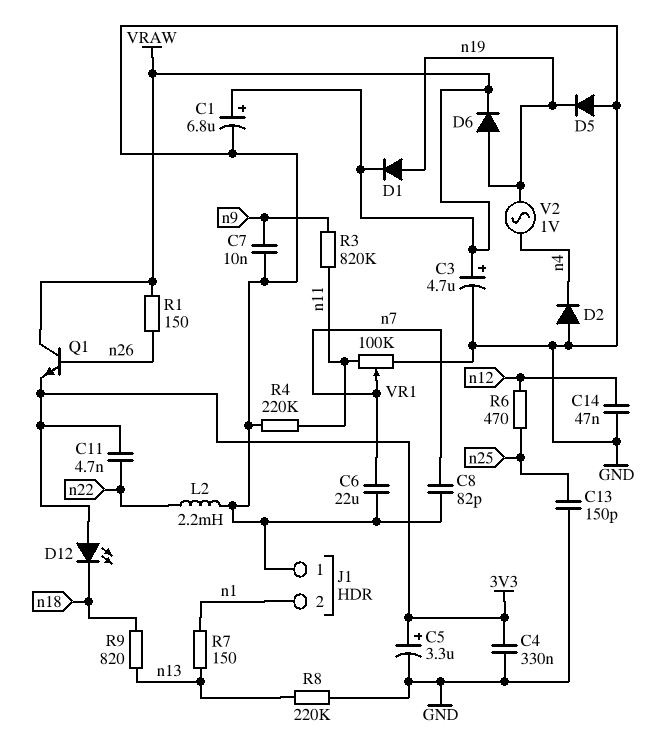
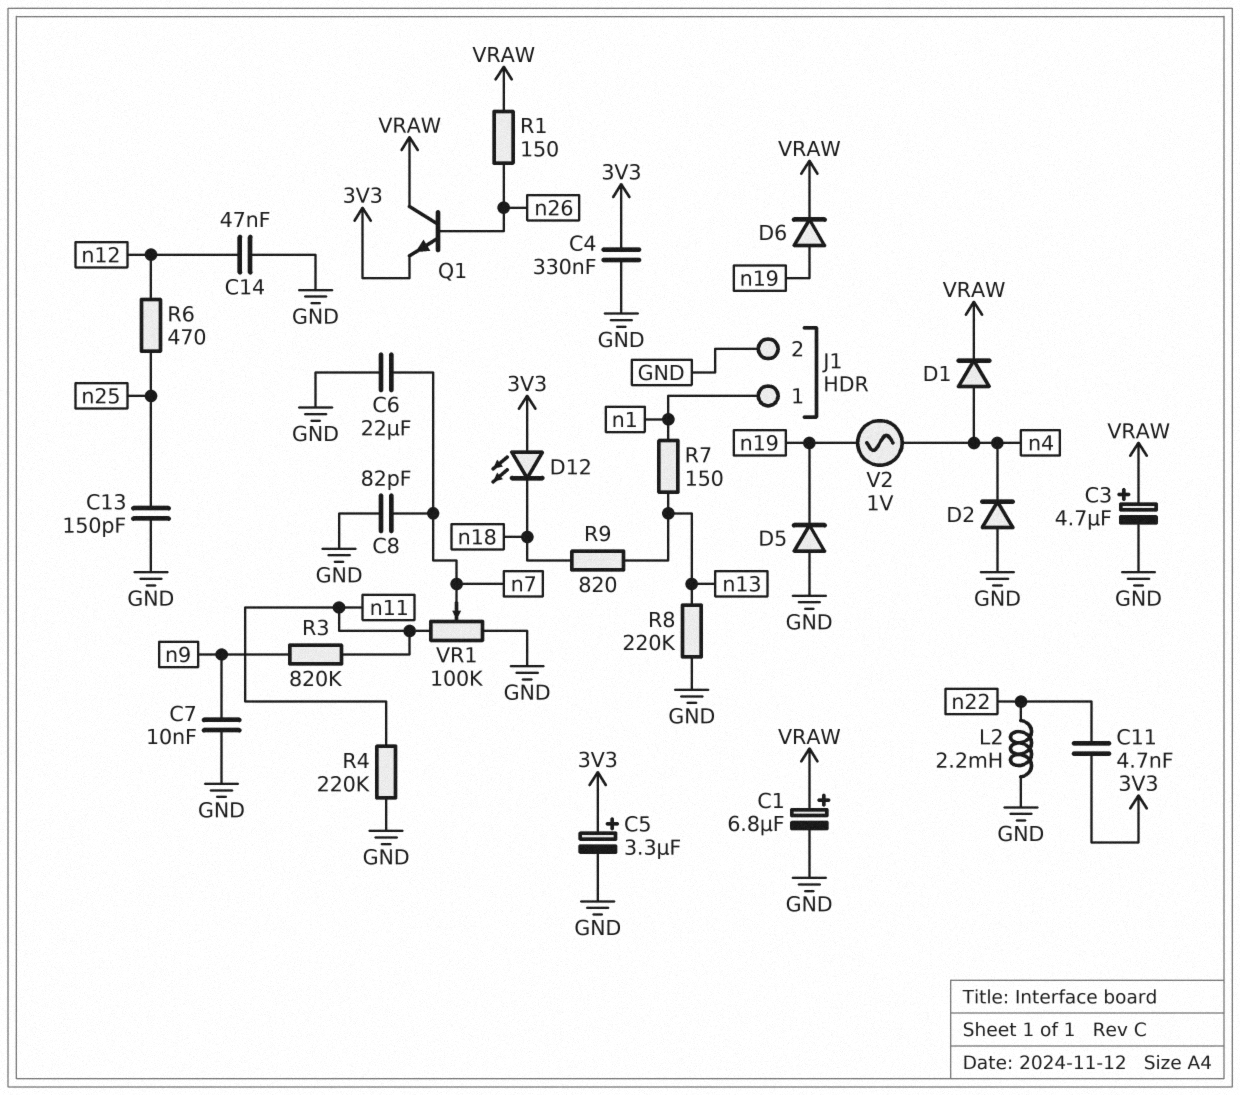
D1: diode (A n19, K VRAW) -> diode (A n4, K VRAW)
J1 pin 1: GND -> n1
J1 pin 2: n1 -> GND

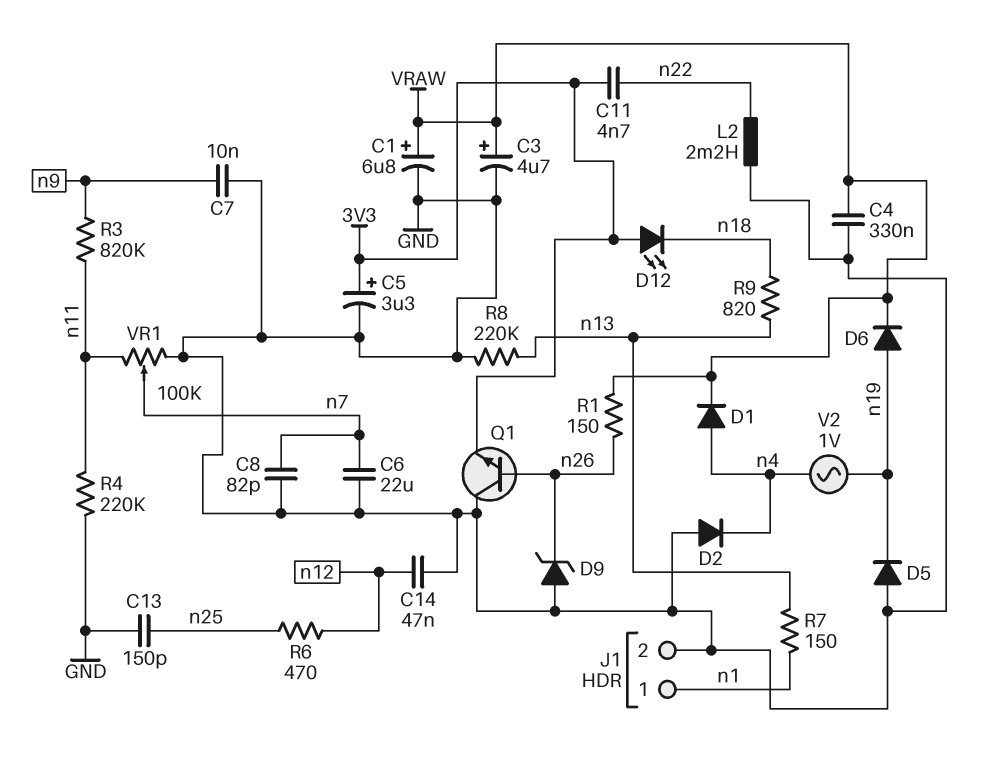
C4: 330nF (3V3, GND) -> 330nF (GND, VRAW)
D9: none -> zener (A GND, K n26)
Q1: NPN (B n26, C VRAW, E 3V3) -> NPN (B n26, C GND, E 3V3)

